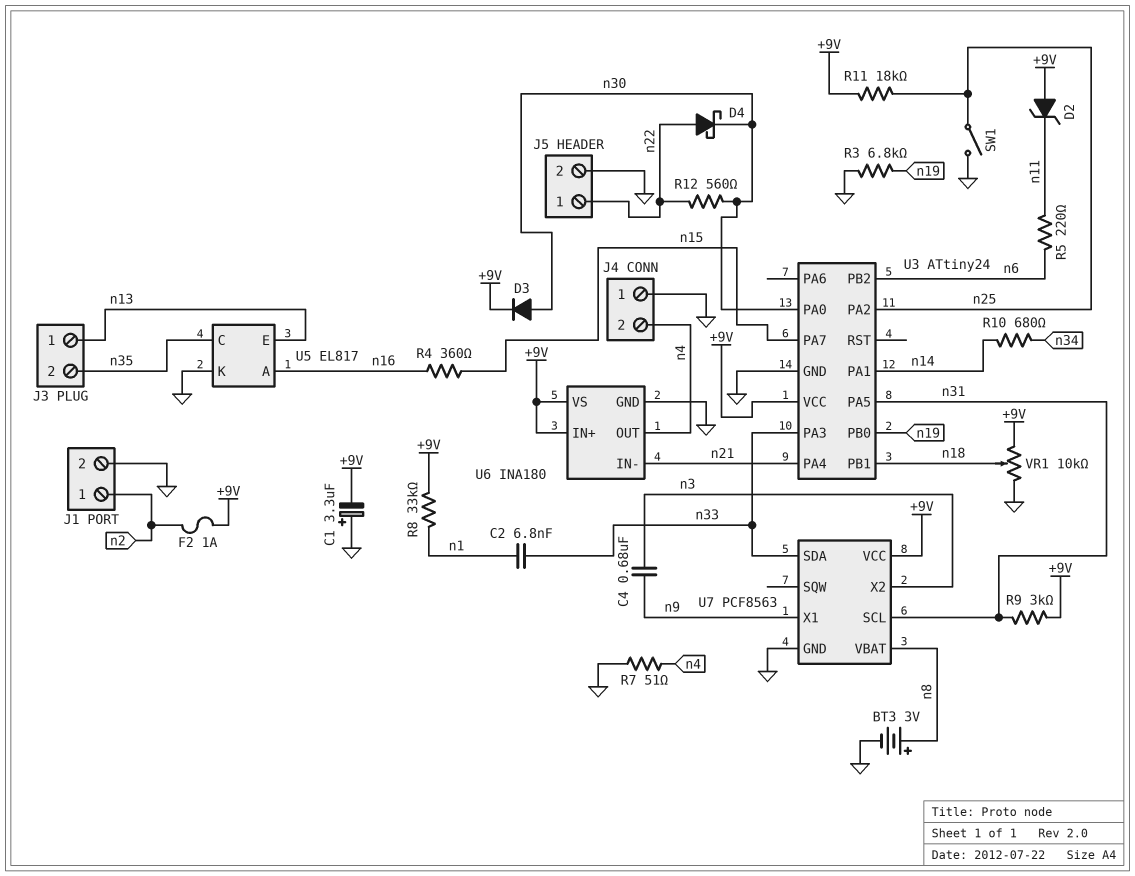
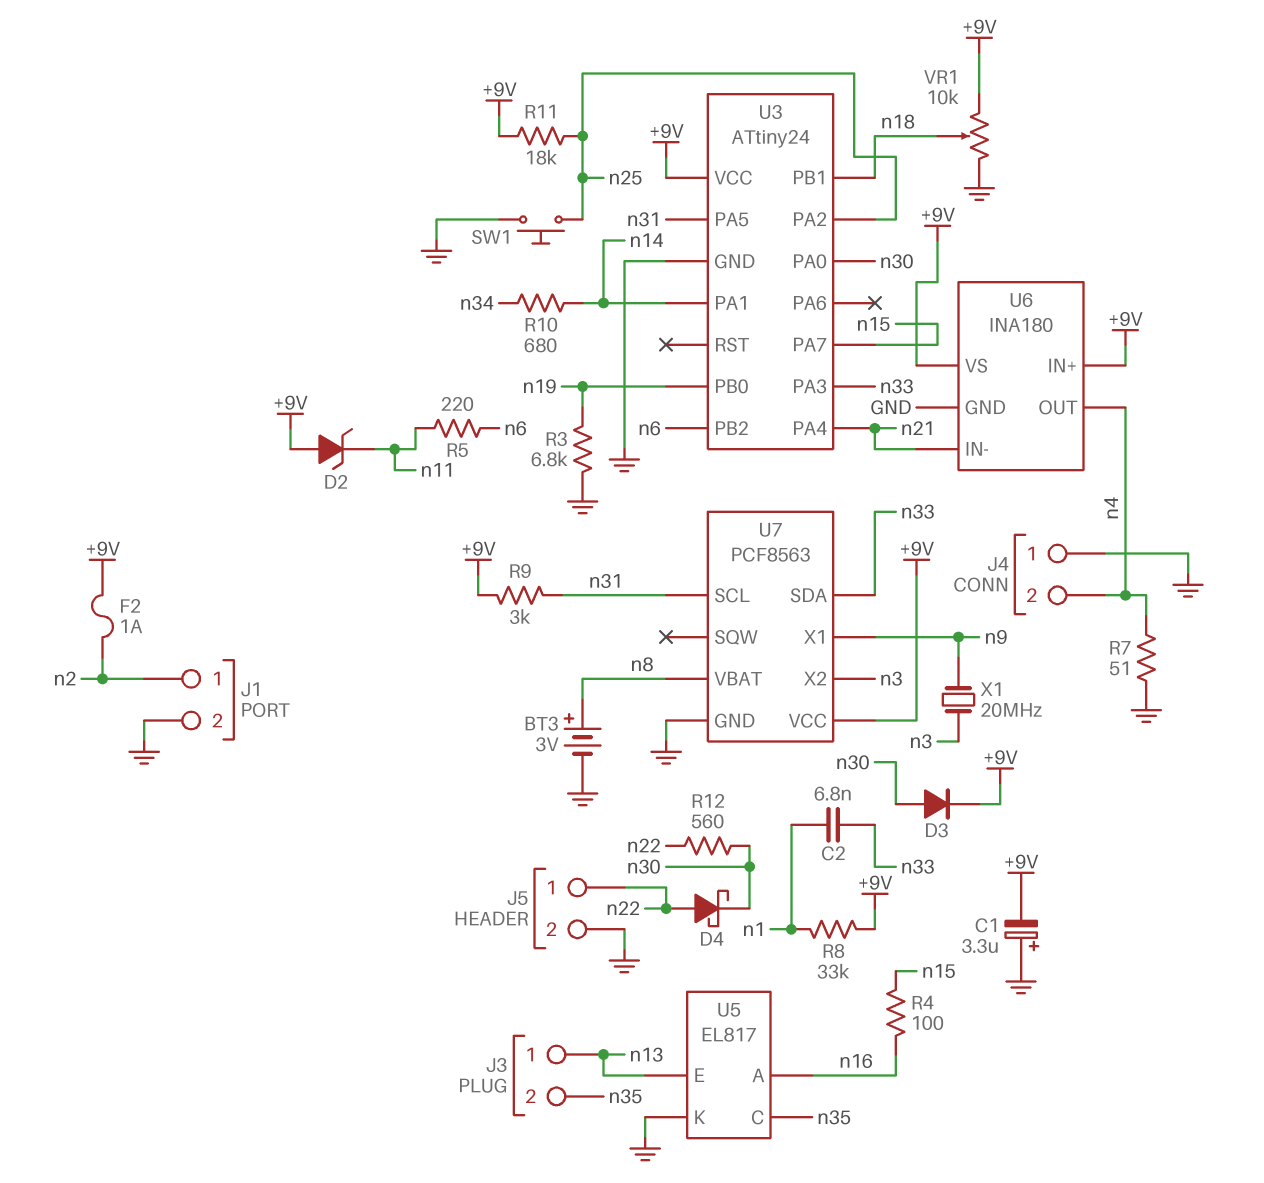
C4: 680nF (n3, n9) -> none
R4: 360 (n15, n16) -> 100 (n15, n16)
SW1: switch (GND, n25) -> button (GND, n25)
X1: none -> 20MHz (n3, n9)

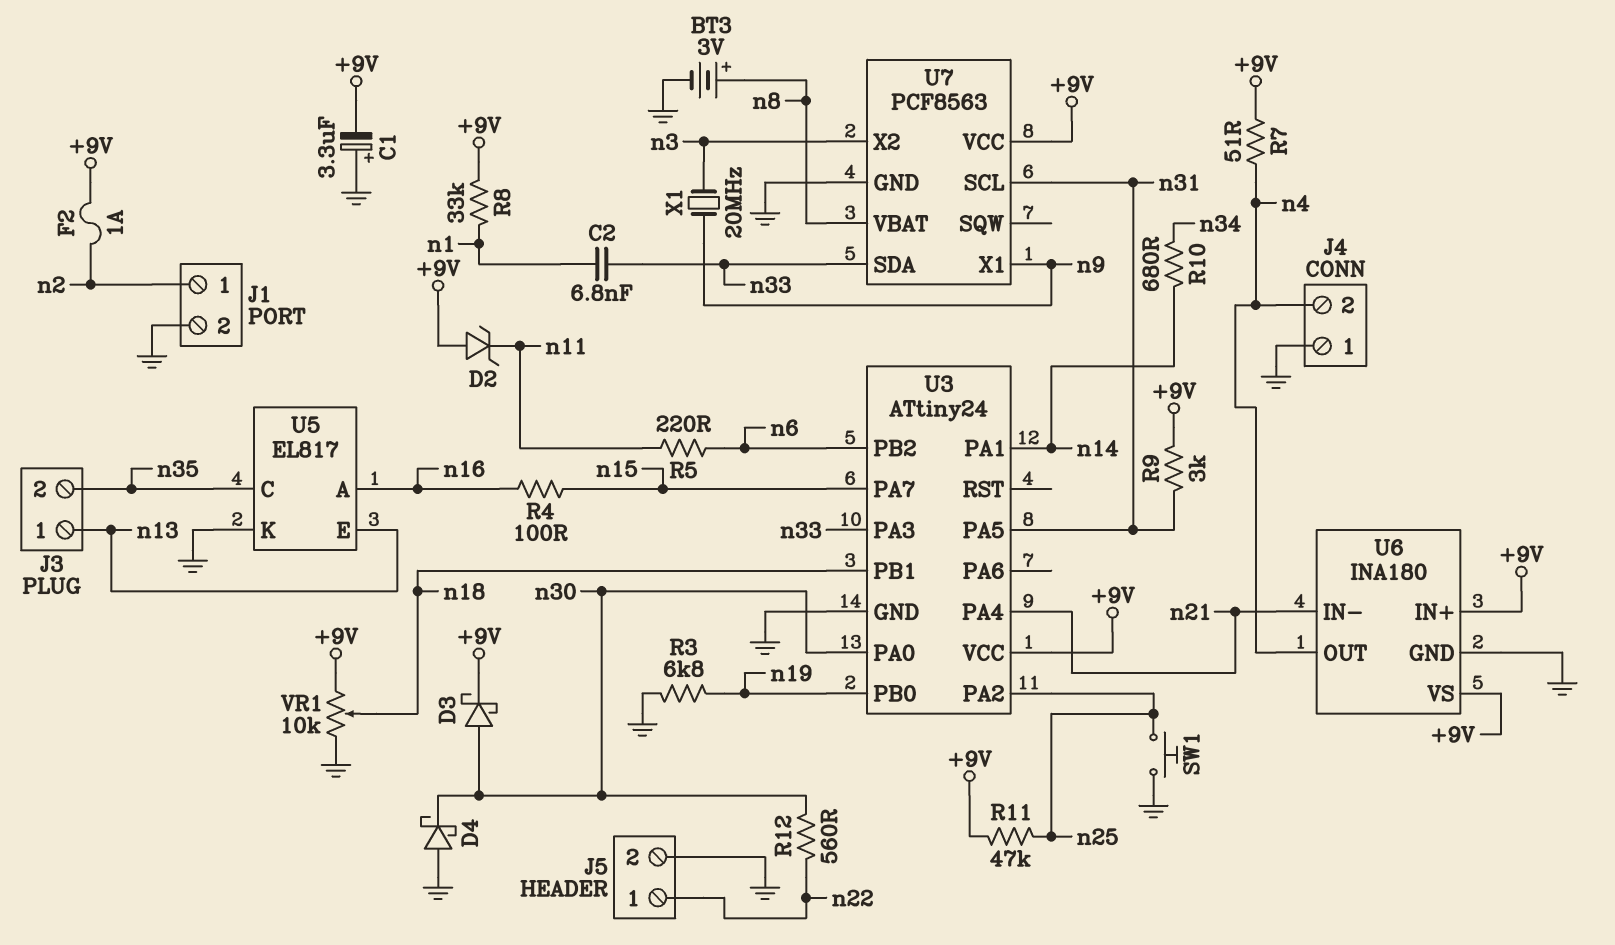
D3: diode (A n30, K +9V) -> schottky (A n30, K +9V)
D4: schottky (A n22, K n30) -> schottky (A GND, K n30)
R7: 51 (GND, n4) -> 51 (+9V, n4)
R11: 18k (+9V, n25) -> 47k (+9V, n25)

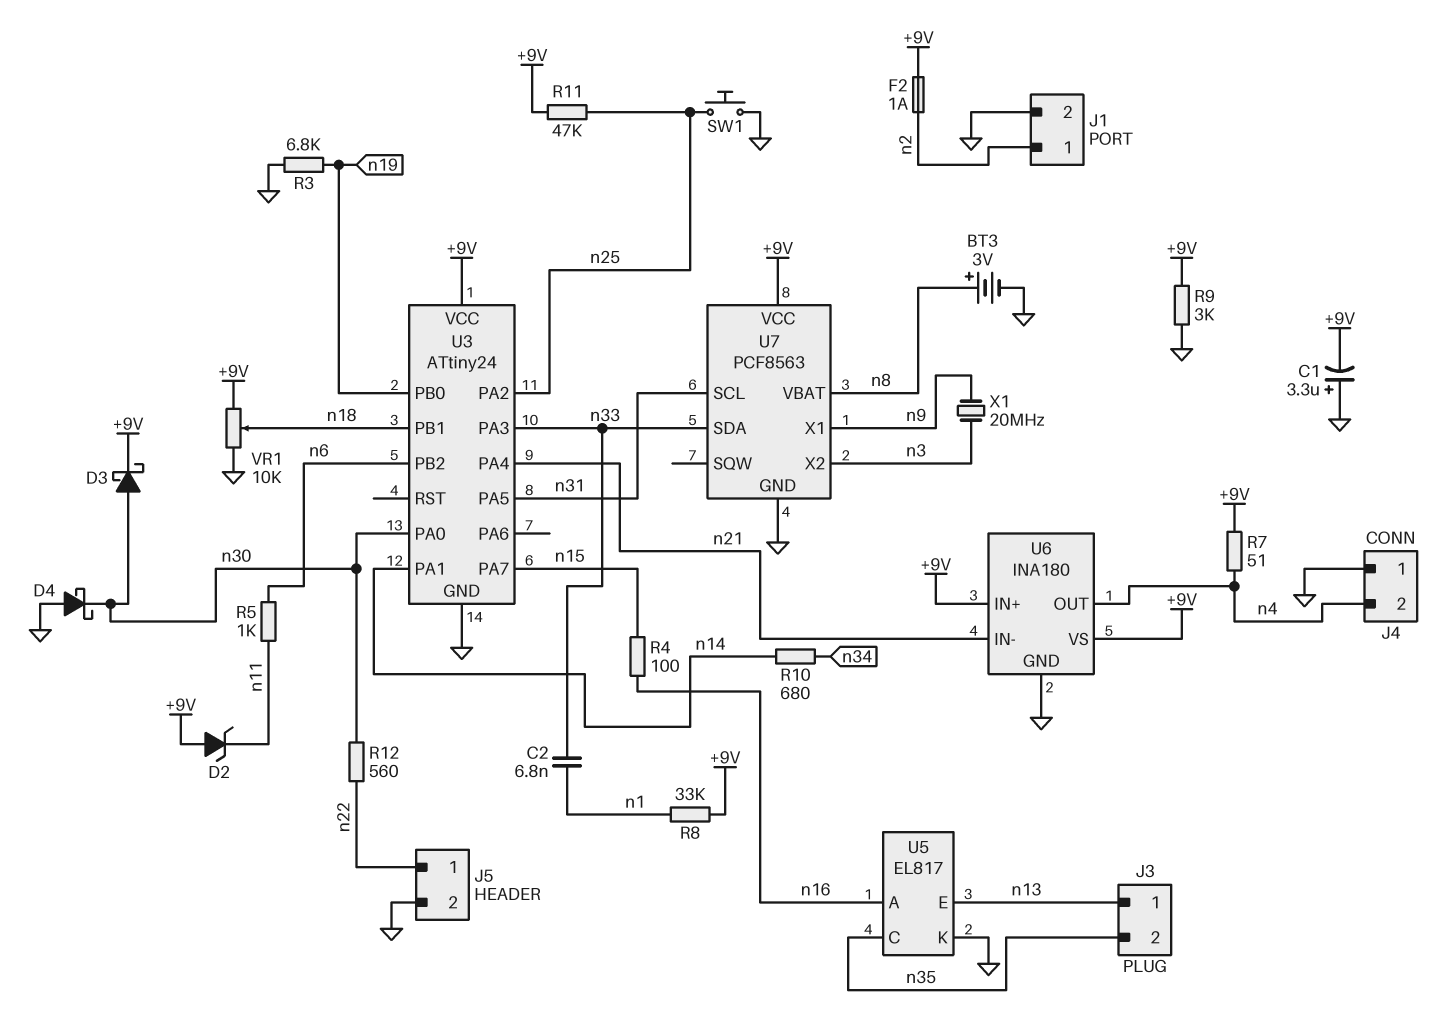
R5: 220 (n6, n11) -> 1k (n6, n11)
R9: 3k (+9V, n31) -> 3k (+9V, GND)

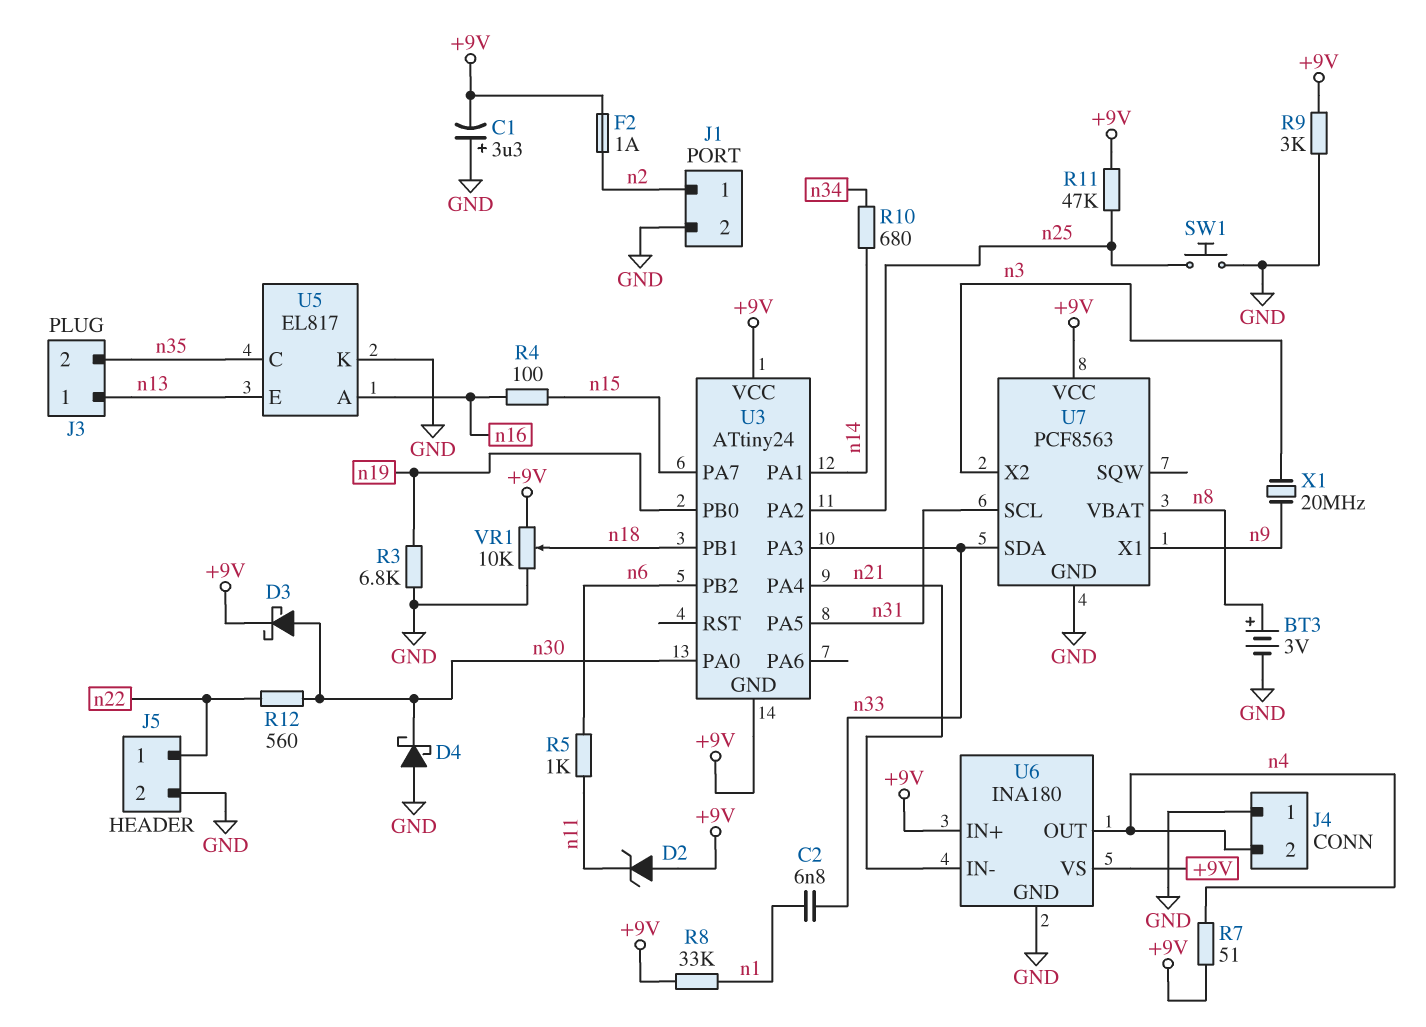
U3 pin GND: GND -> +9V

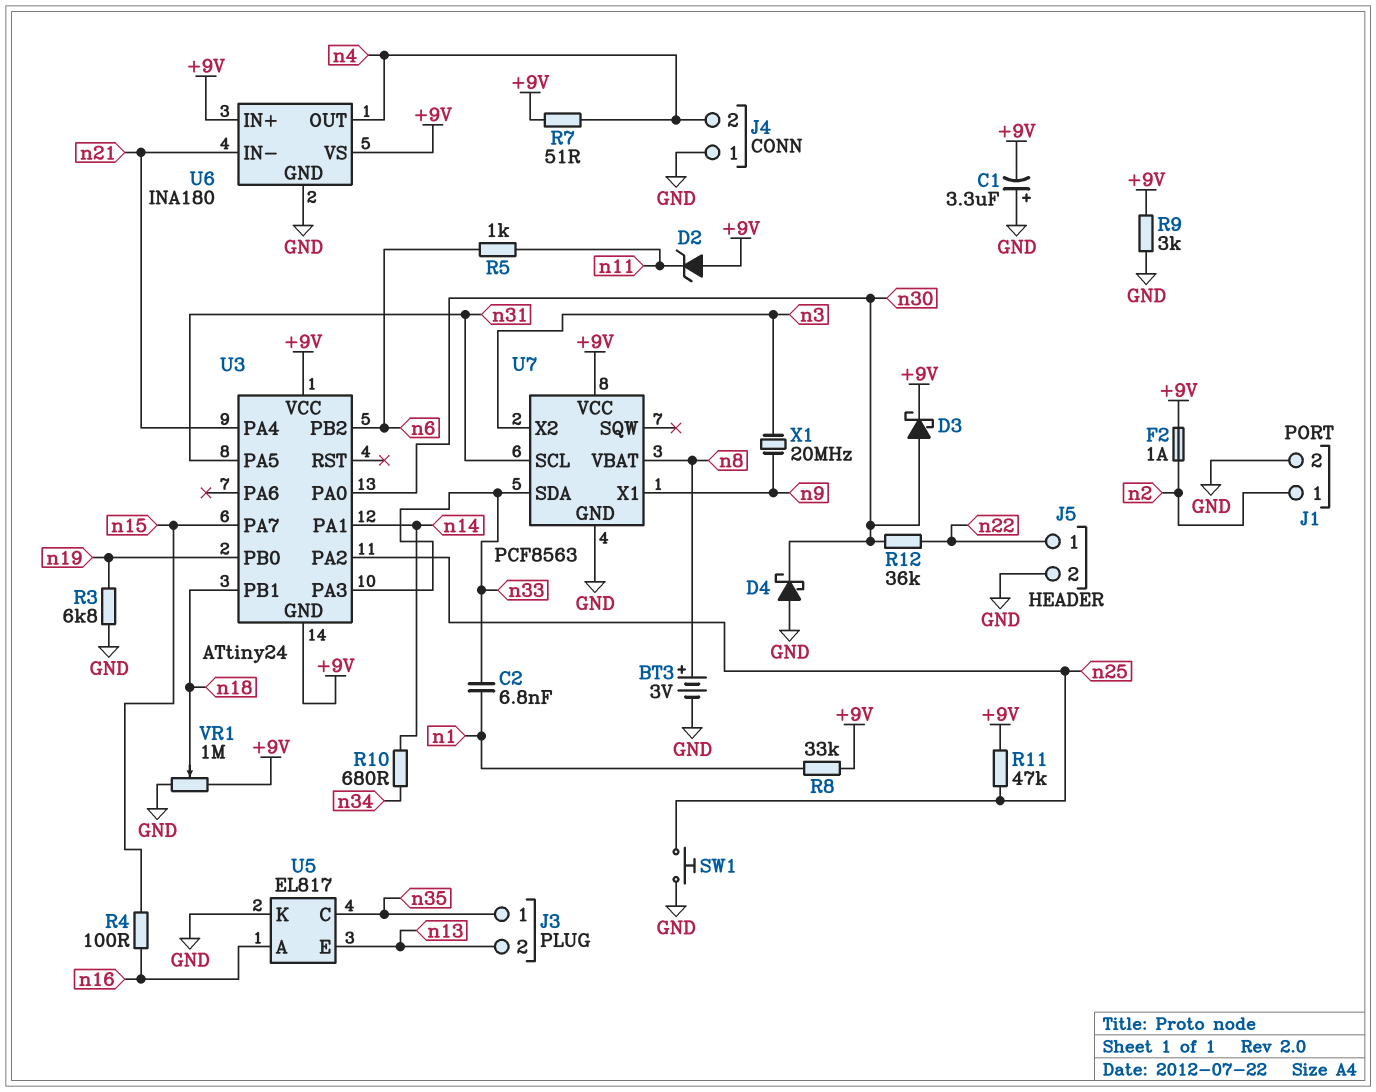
J3 pin 1: n13 -> n35
J3 pin 2: n35 -> n13
R12: 560 (n22, n30) -> 36k (n22, n30)
VR1: 10k (+9V, GND, wiper n18) -> 1M (+9V, GND, wiper n18)

